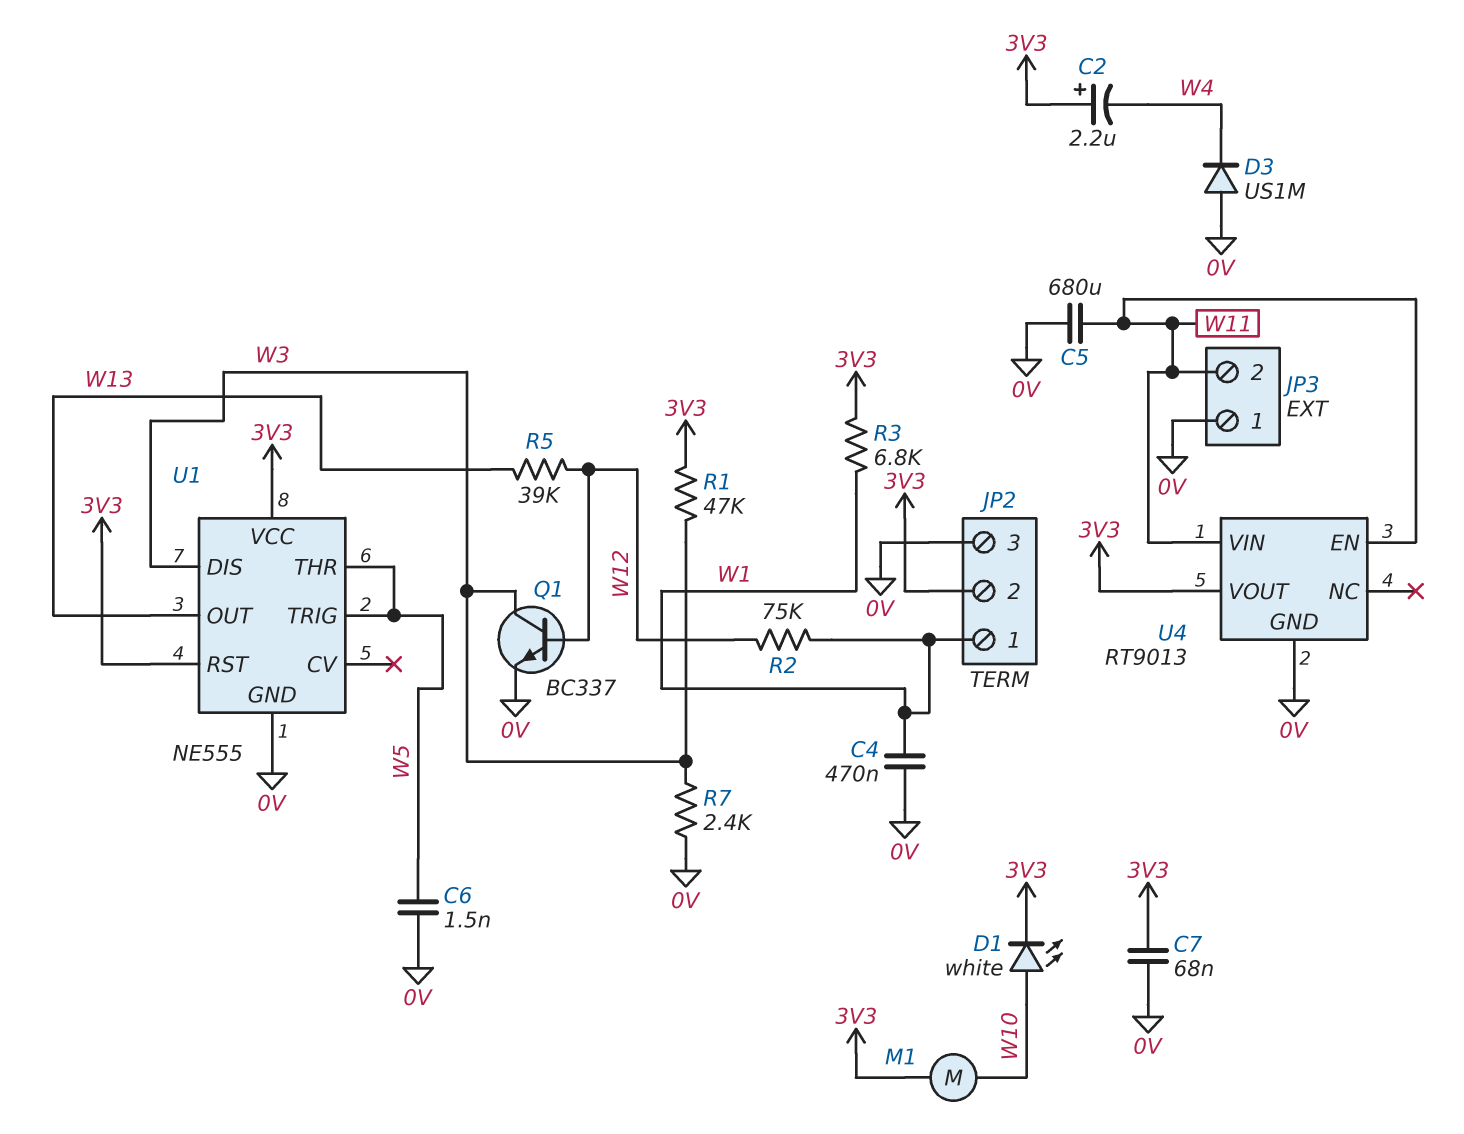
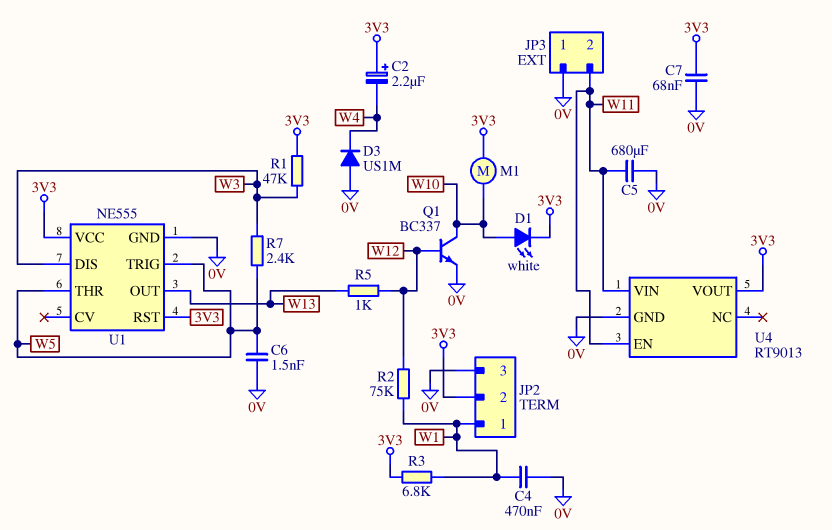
Q1: NPN BC337 (B W12, C W3, E 0V) -> NPN BC337 (B W12, C W10, E 0V)
R5: 39k (W12, W13) -> 1k (W12, W13)
R7: 2.4k (0V, W3) -> 2.4k (W3, W5)

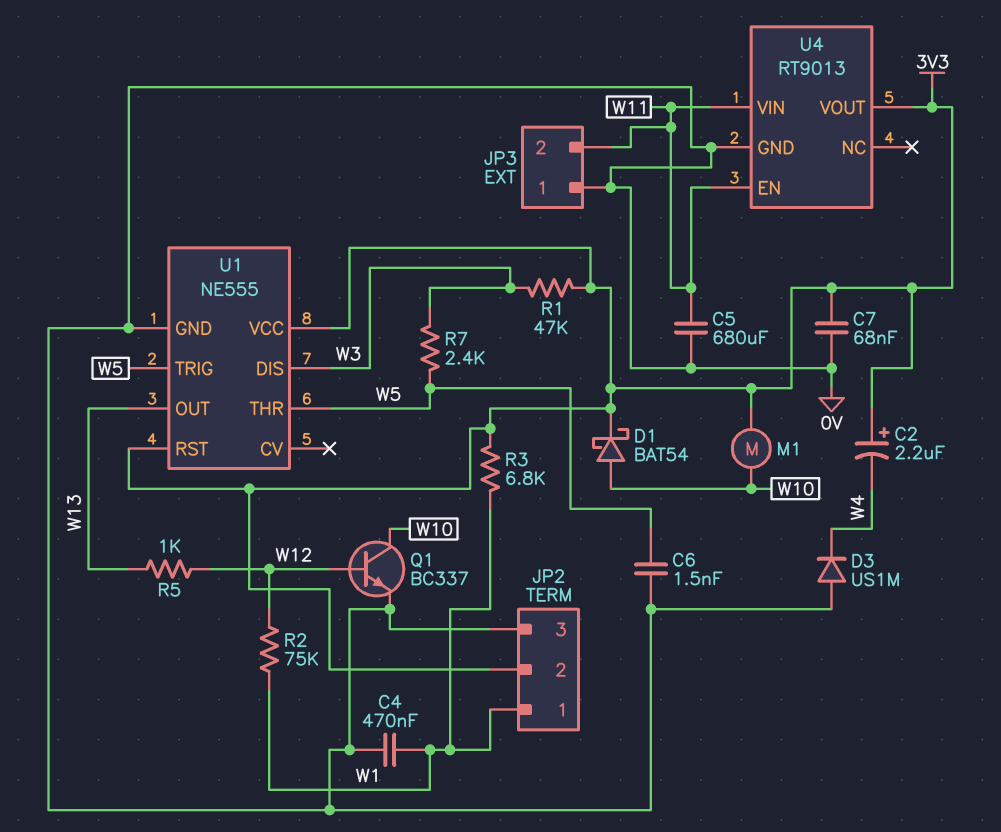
D1: LED white (A W10, K 3V3) -> schottky BAT54 (A W10, K 3V3)

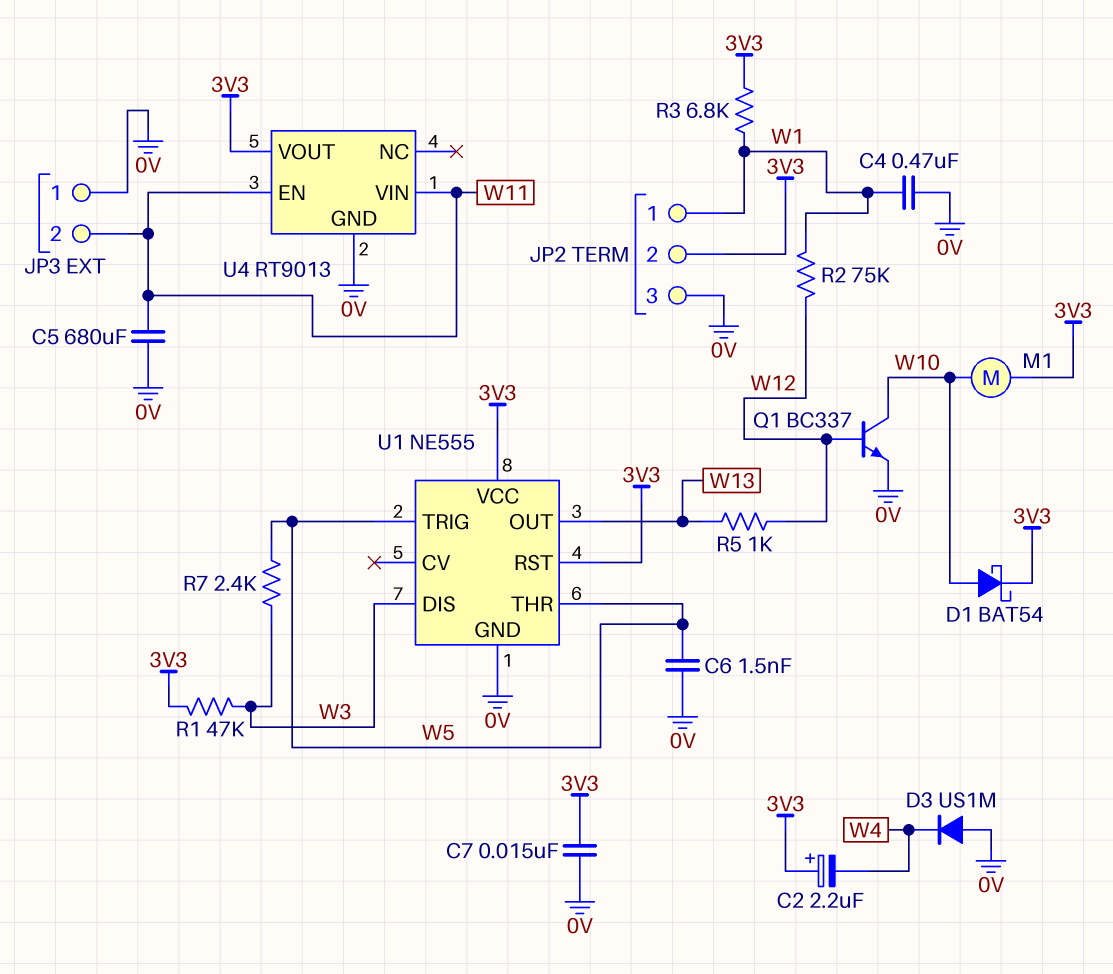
C7: 68nF (0V, 3V3) -> 15nF (0V, 3V3)

